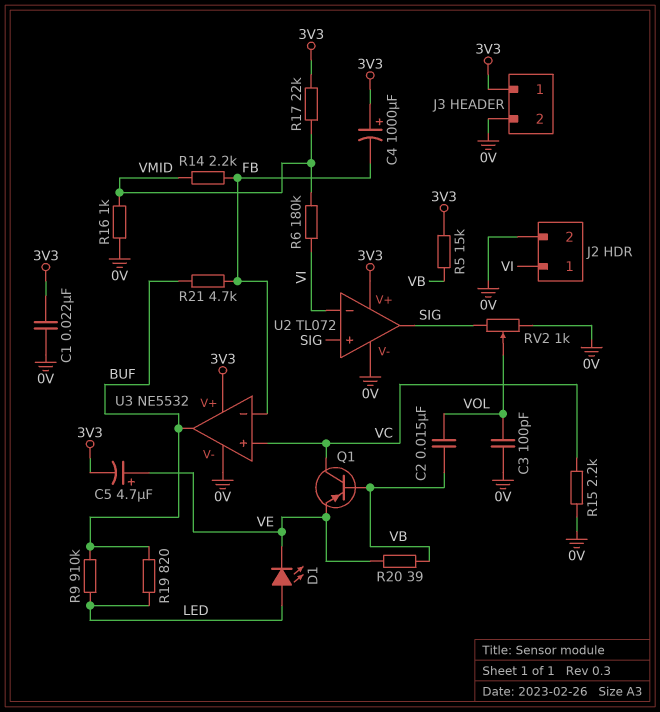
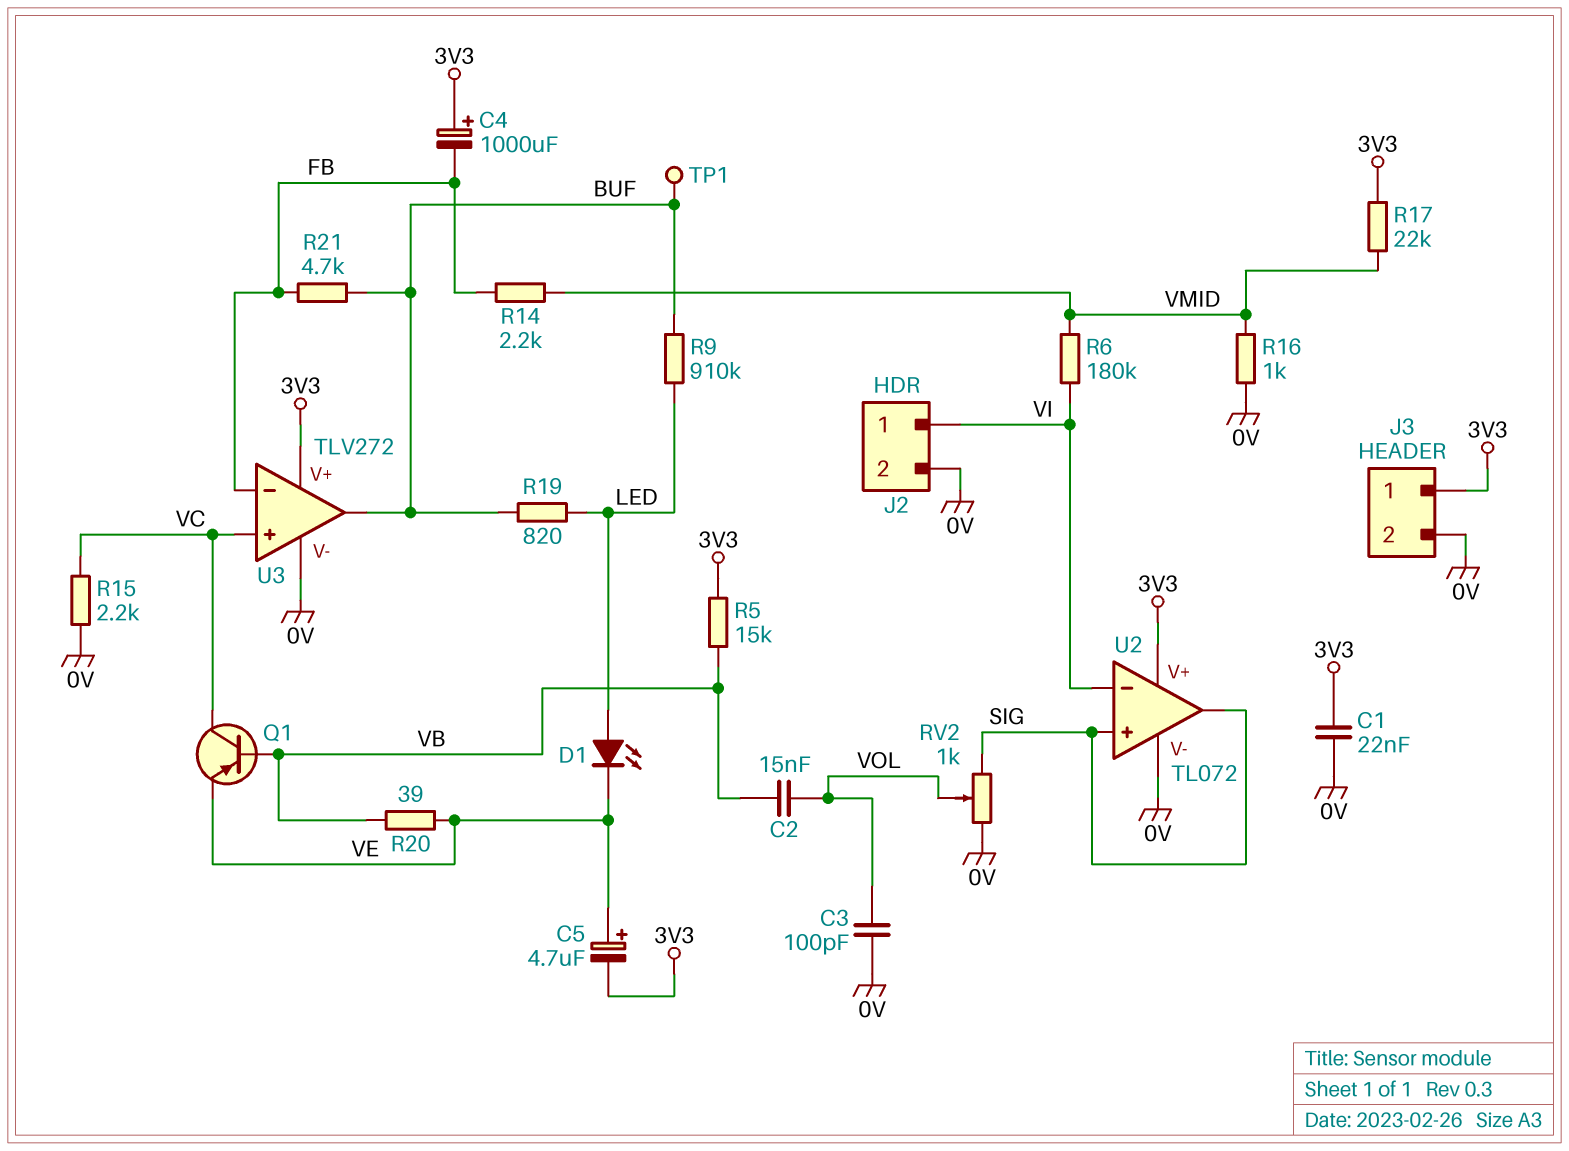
TP1: none -> test point (BUF)
U3: NE5532 -> TLV272

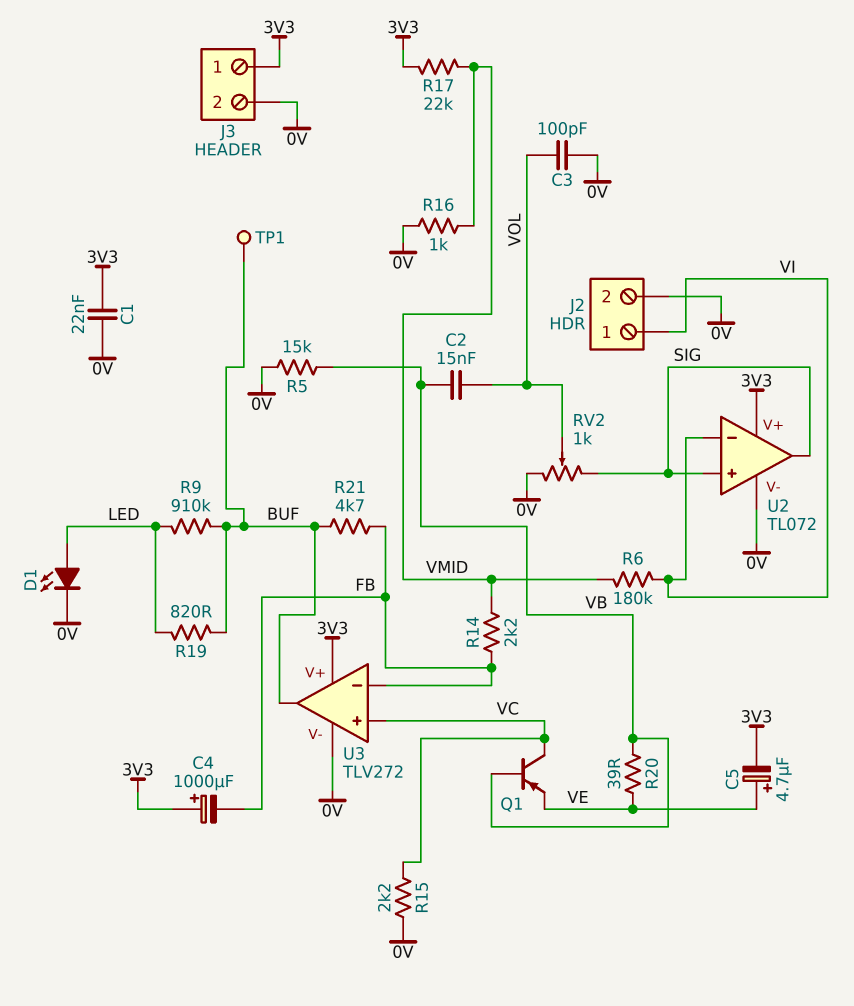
D1: LED (A LED, K VE) -> LED (A LED, K 0V)
R5: 15k (3V3, VB) -> 15k (0V, VB)

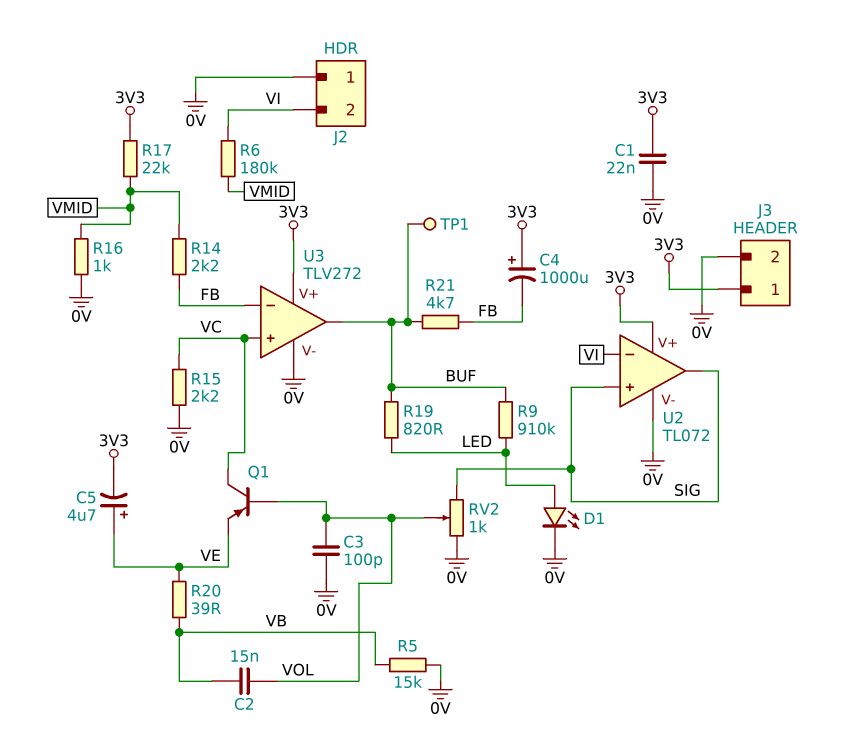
J2 pin 1: VI -> 0V
J2 pin 2: 0V -> VI
Q1: PNP (B VB, C VC, E VE) -> PNP (B VOL, C VC, E VE)

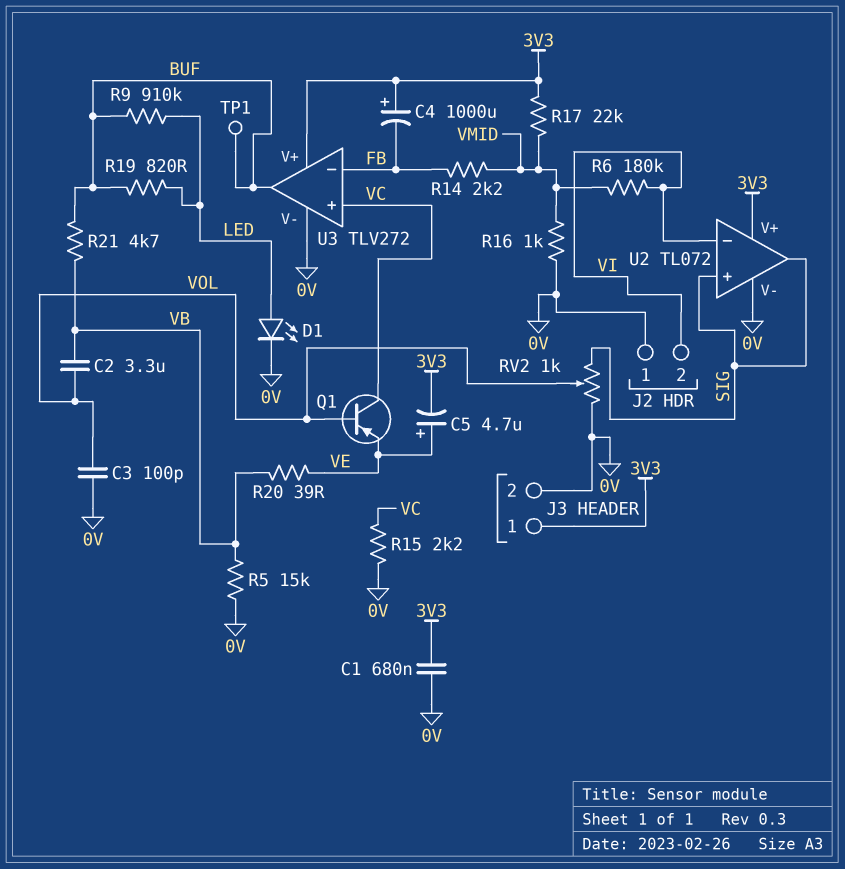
C1: 22nF (0V, 3V3) -> 680nF (0V, 3V3)
C2: 15nF (VB, VOL) -> 3.3uF (VB, VOL)
R21: 4.7k (BUF, FB) -> 4.7k (BUF, VB)

